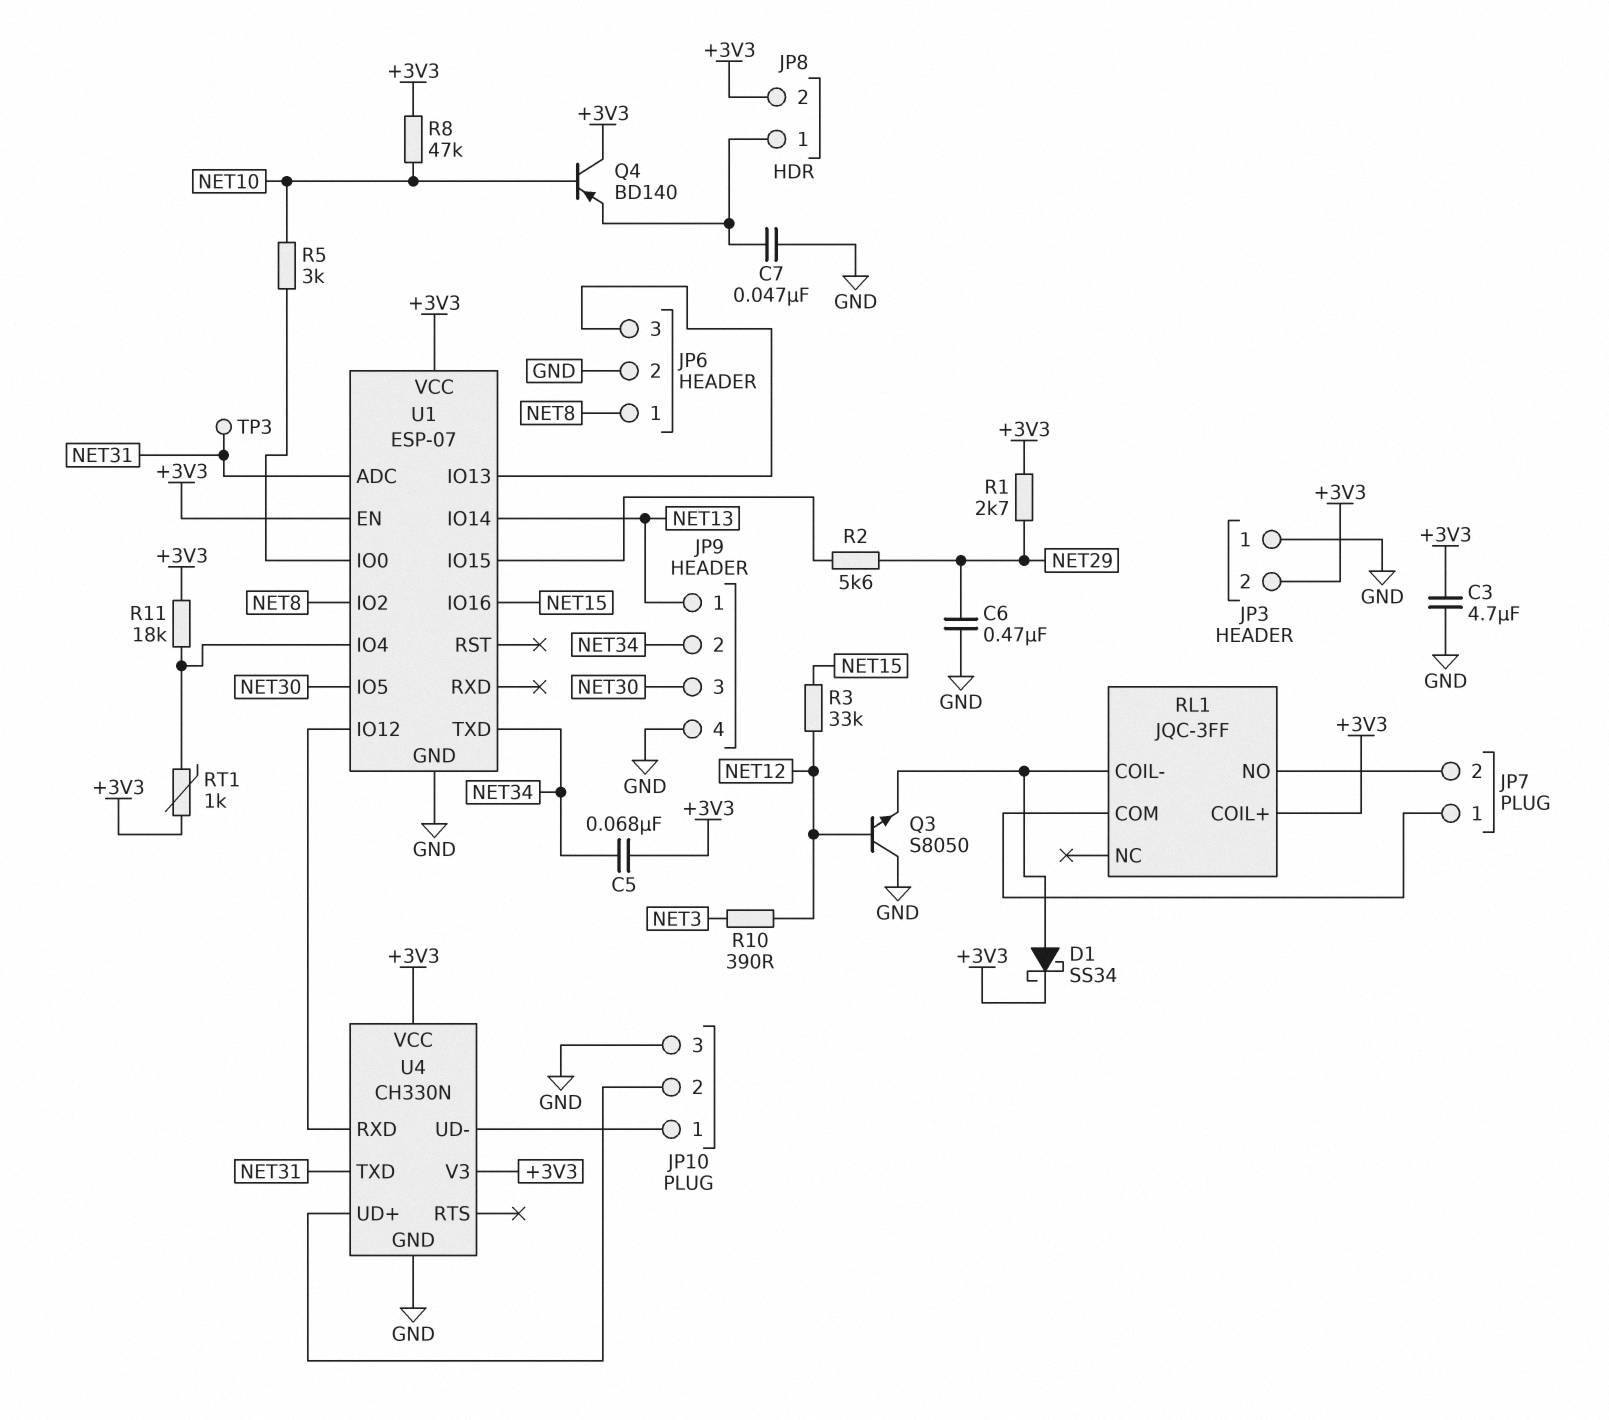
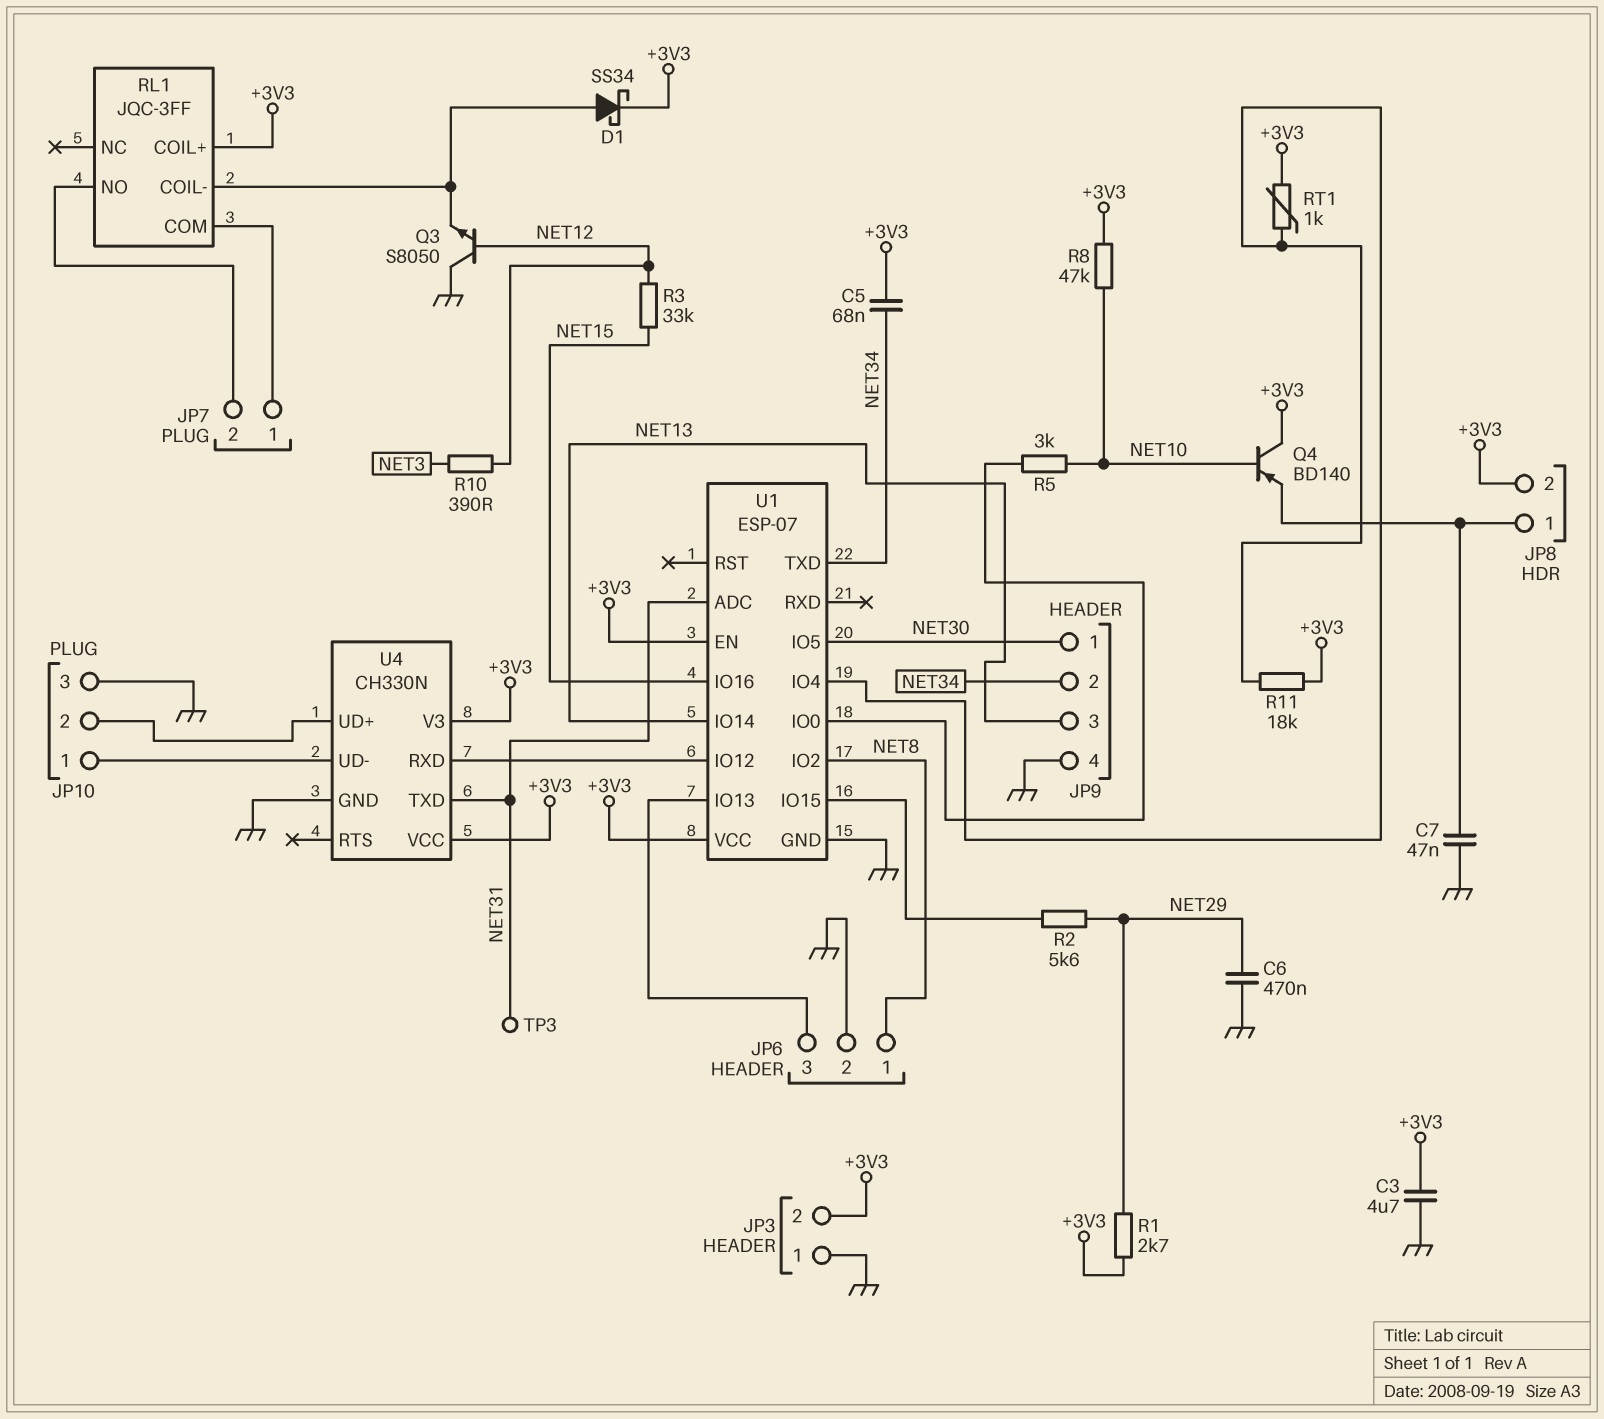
JP9 pin 1: NET13 -> NET30
JP9 pin 3: NET30 -> NET13

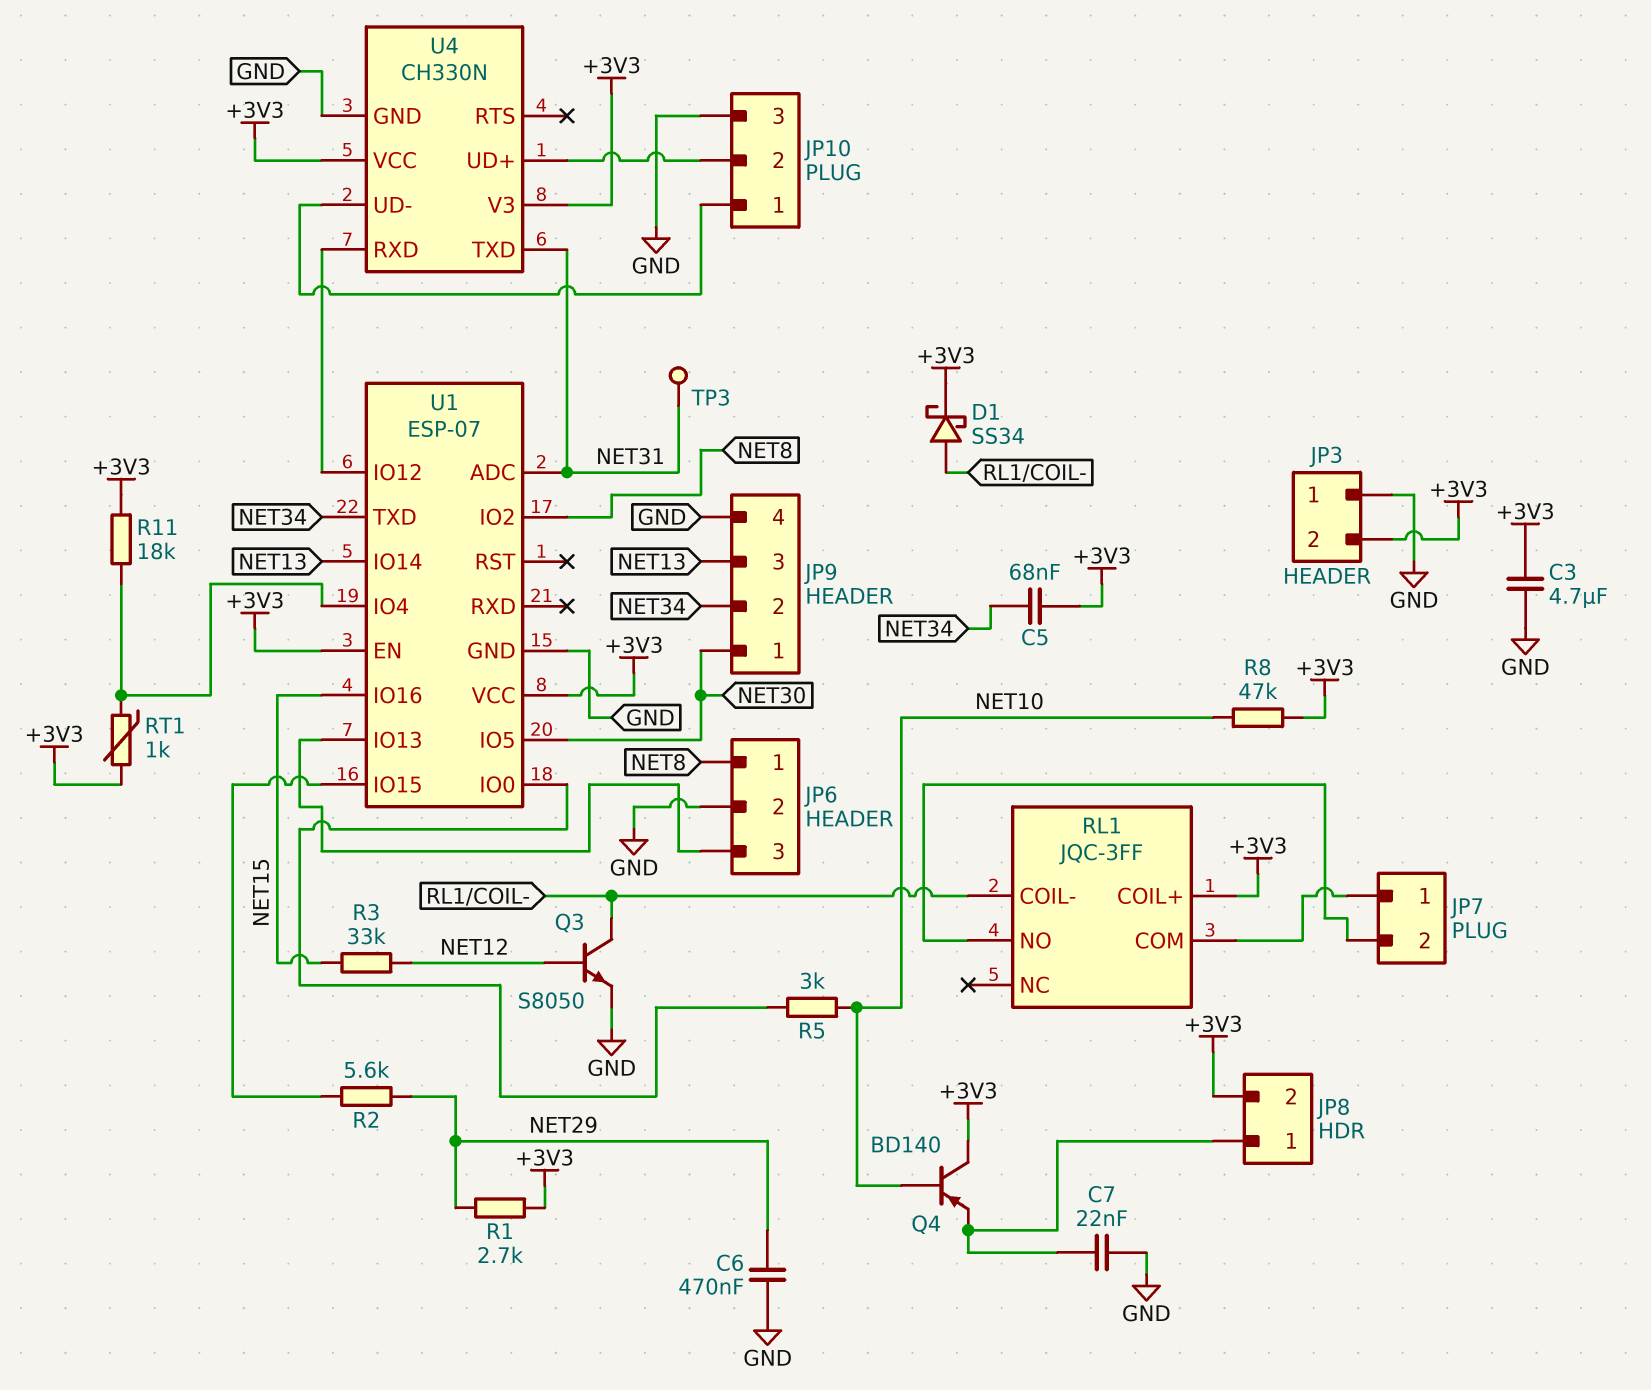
C7: 47nF (GND, JP8/1) -> 22nF (GND, JP8/1)
Q3: NPN S8050 (B NET12, C GND, E RL1/COIL-) -> NPN S8050 (B NET12, C RL1/COIL-, E GND)
R10: 390 (NET3, NET12) -> none

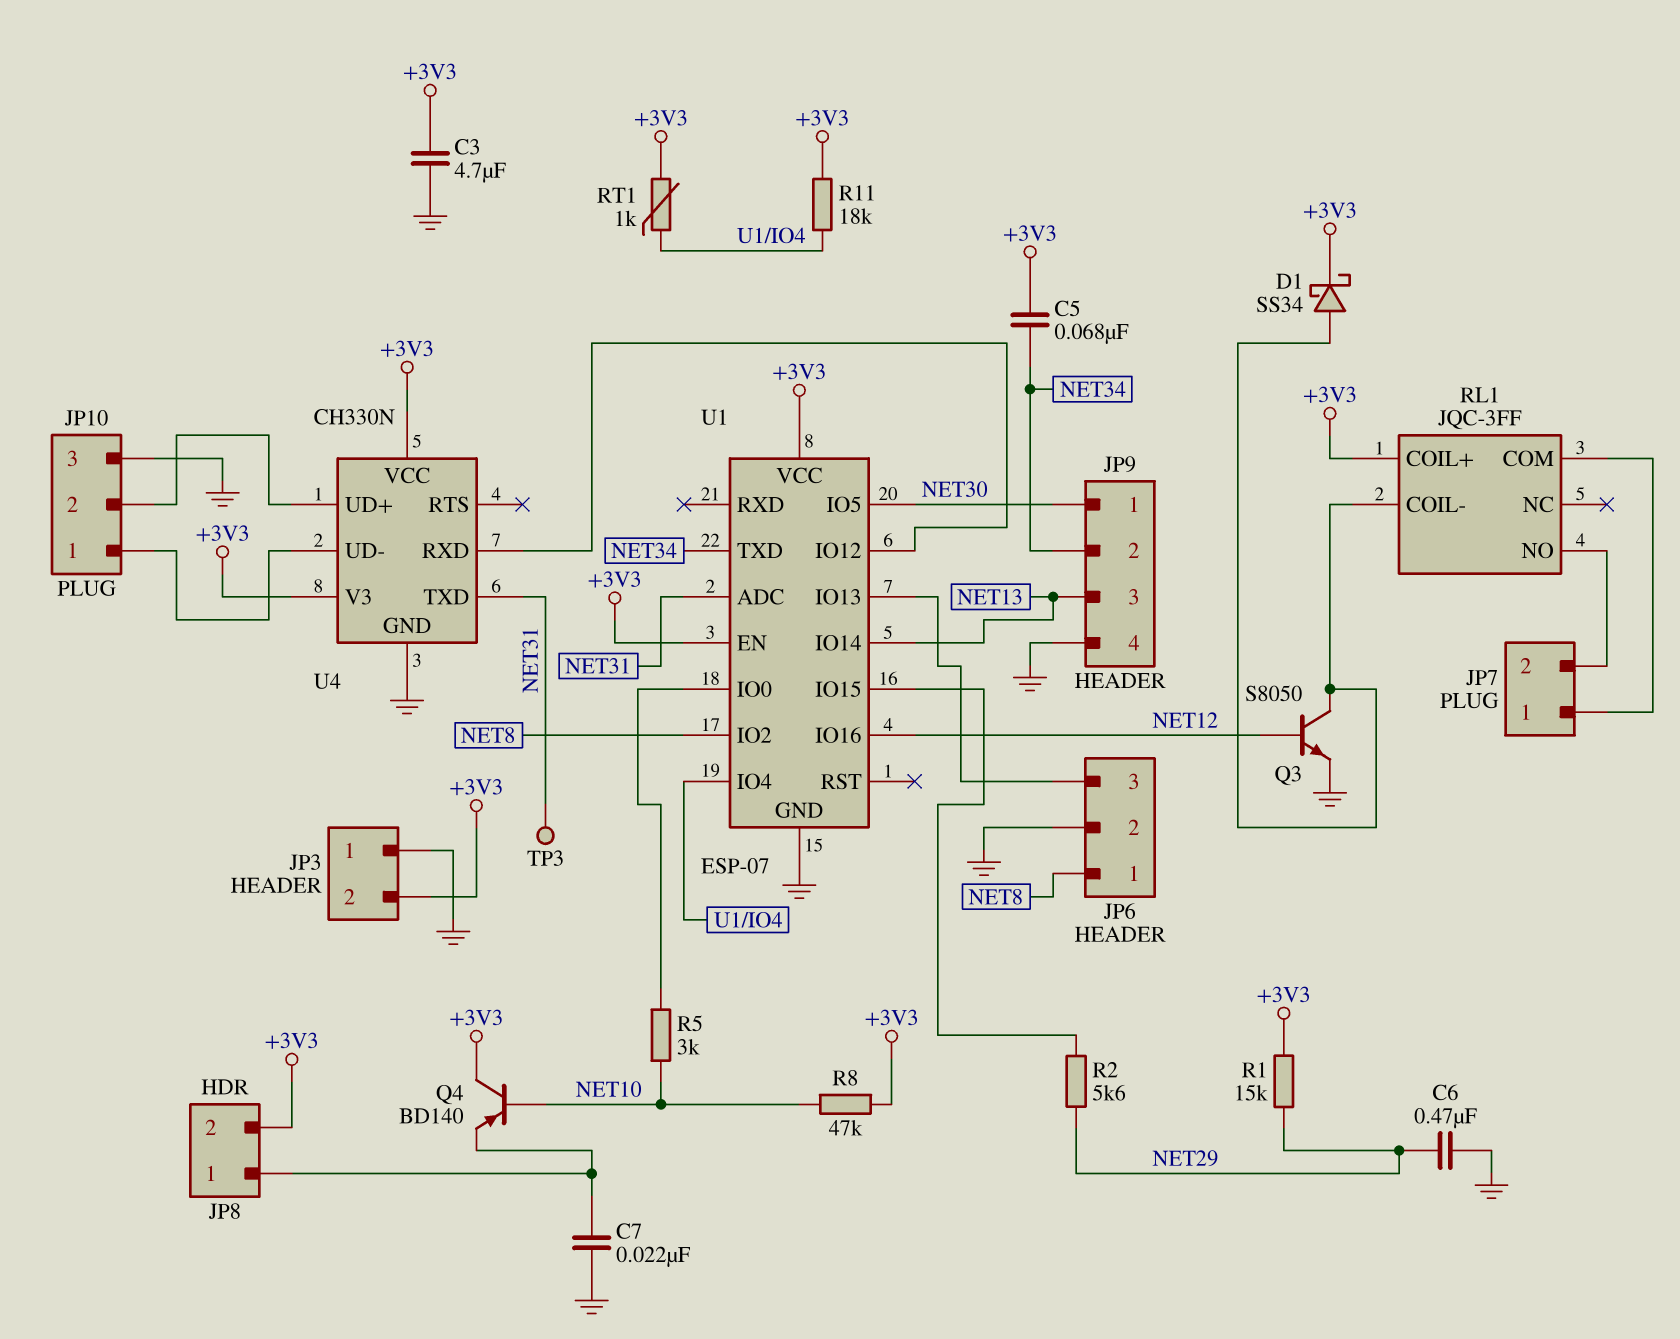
R1: 2.7k (+3V3, NET29) -> 15k (+3V3, NET29)
R3: 33k (NET12, NET15) -> none
U1 pin IO16: NET15 -> NET12

